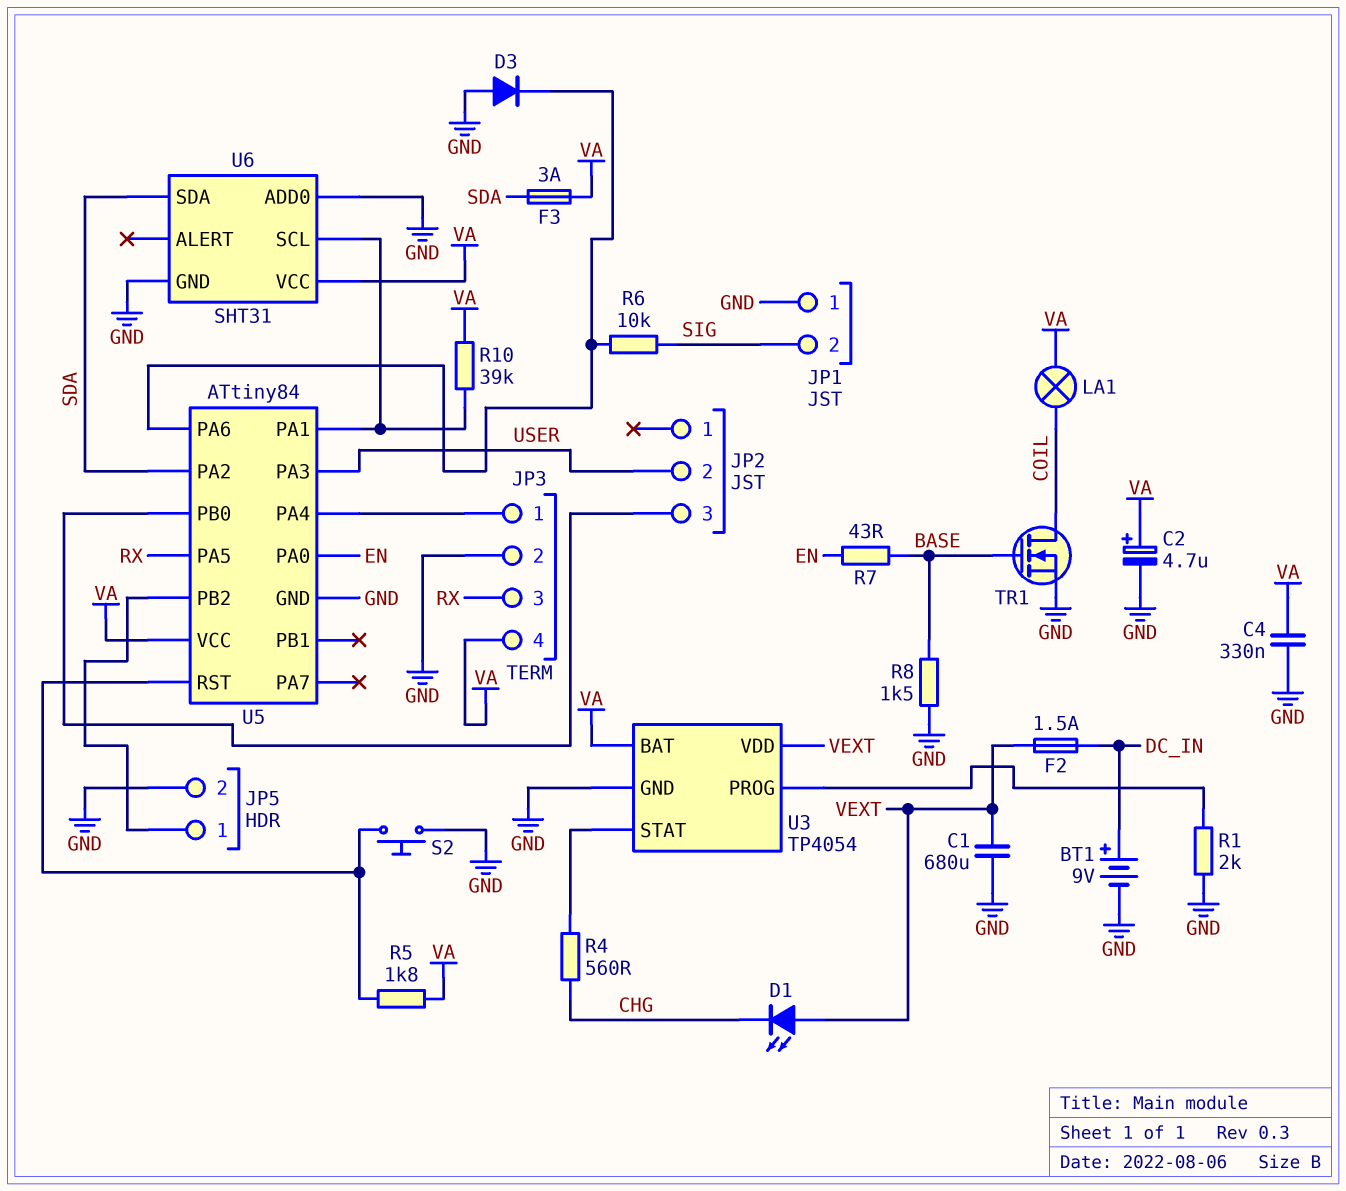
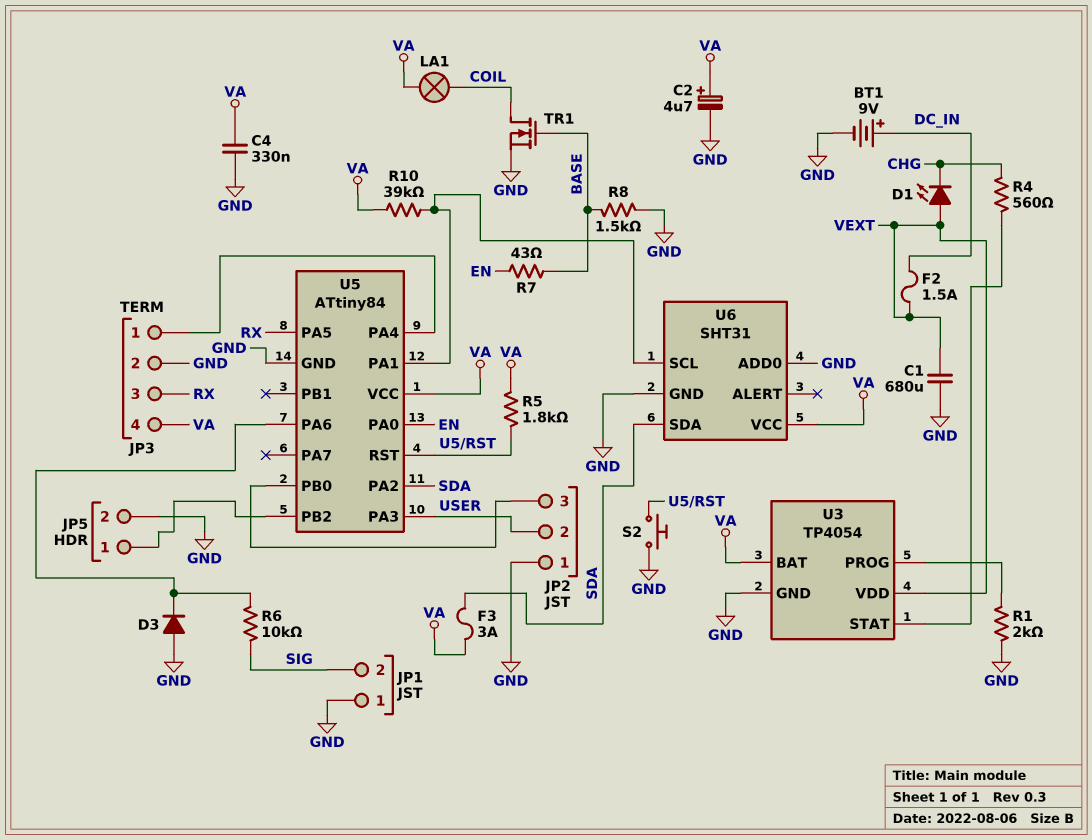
JP2 pin 1: none -> GND

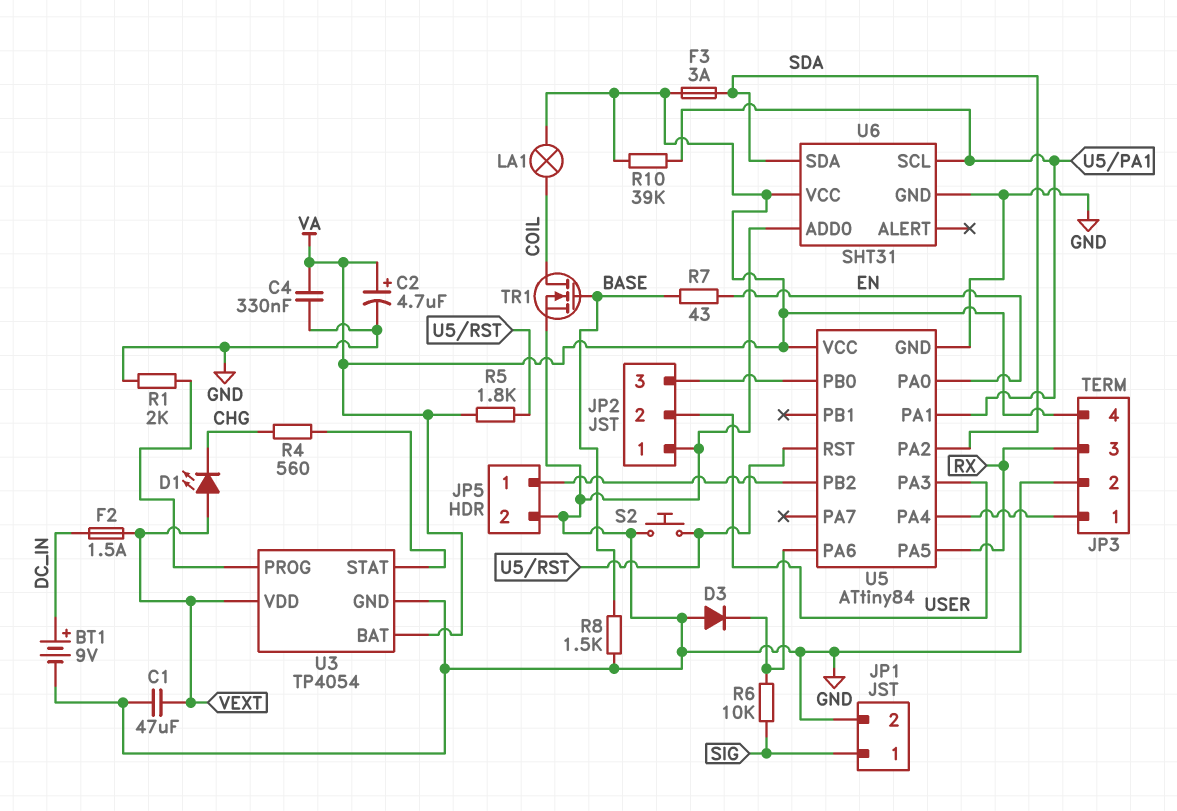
C1: 680uF (GND, VEXT) -> 47uF (GND, VEXT)
JP1 pin 1: GND -> SIG
JP1 pin 2: SIG -> GND

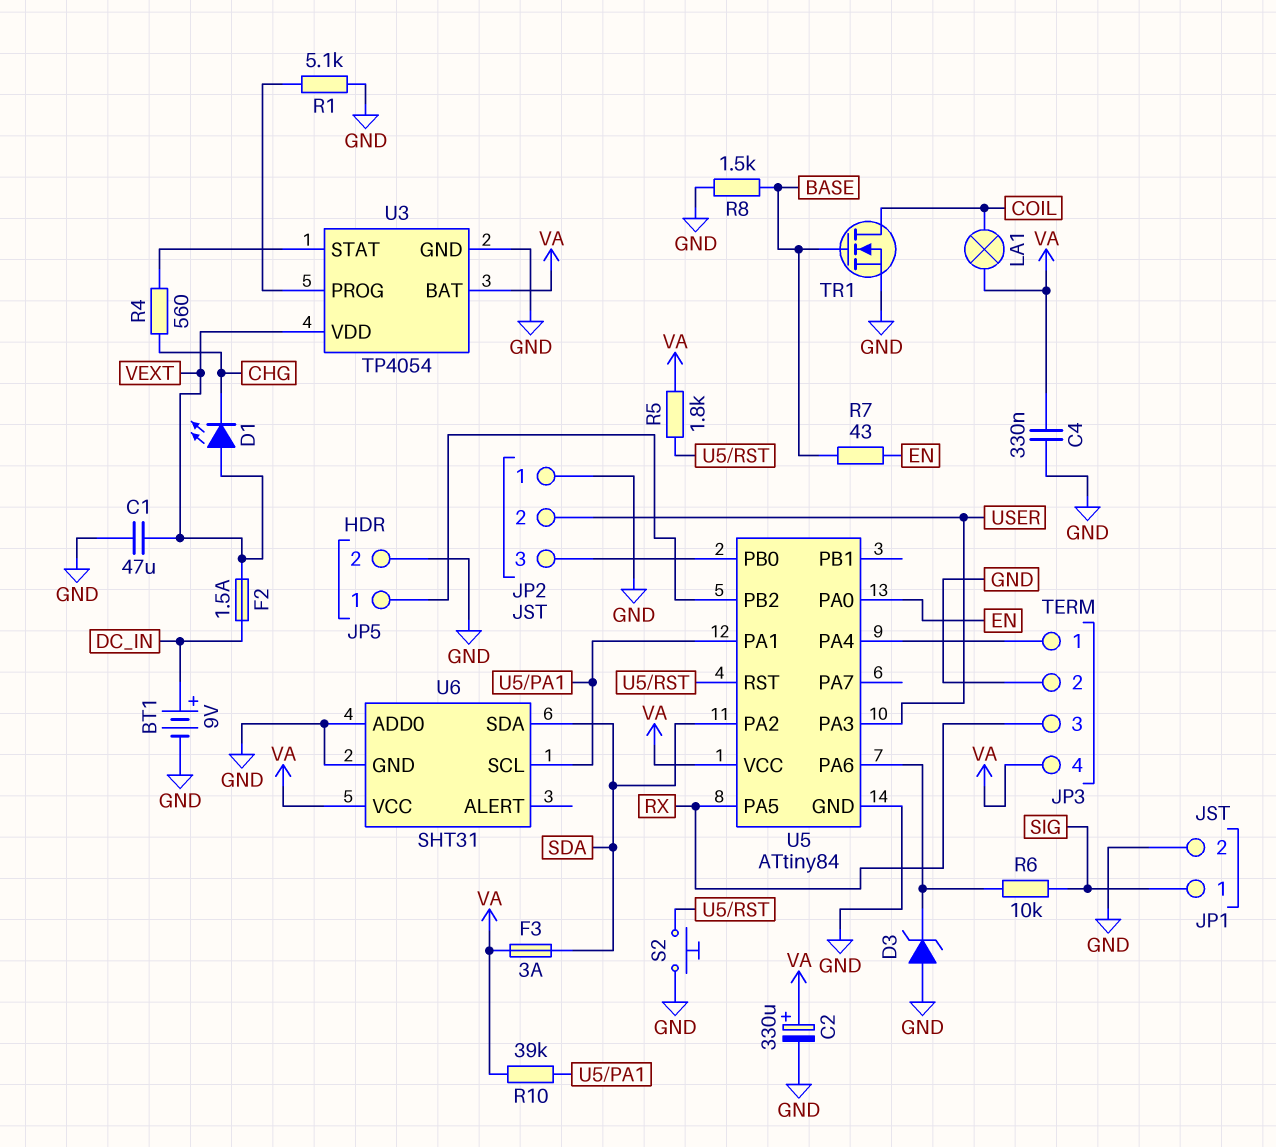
C2: 4.7uF (plus VA, minus GND) -> 330uF (plus VA, minus GND)
D3: diode (A GND, K U5/PA6) -> zener (A GND, K U5/PA6)
R1: 2k (GND, U3/PROG) -> 5.1k (GND, U3/PROG)

